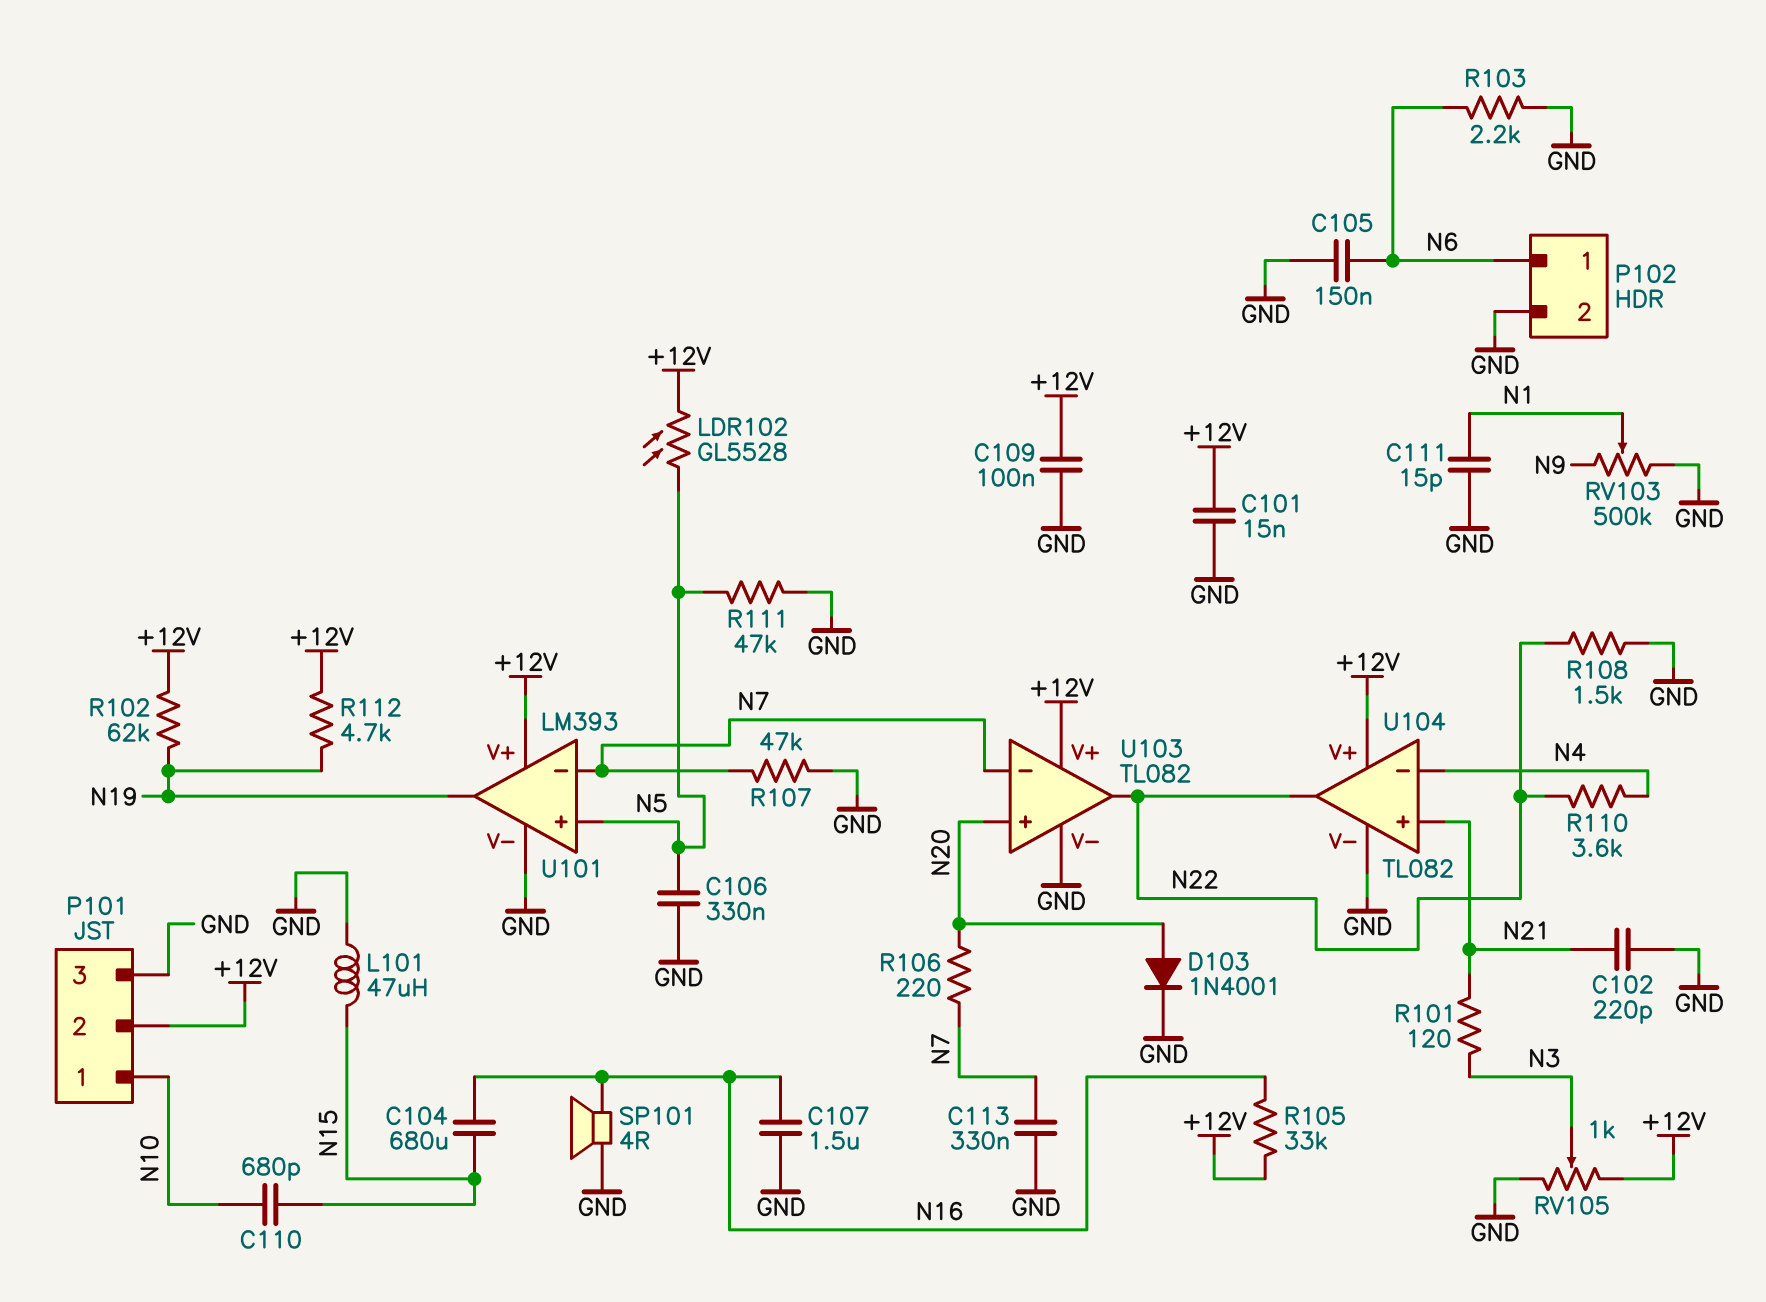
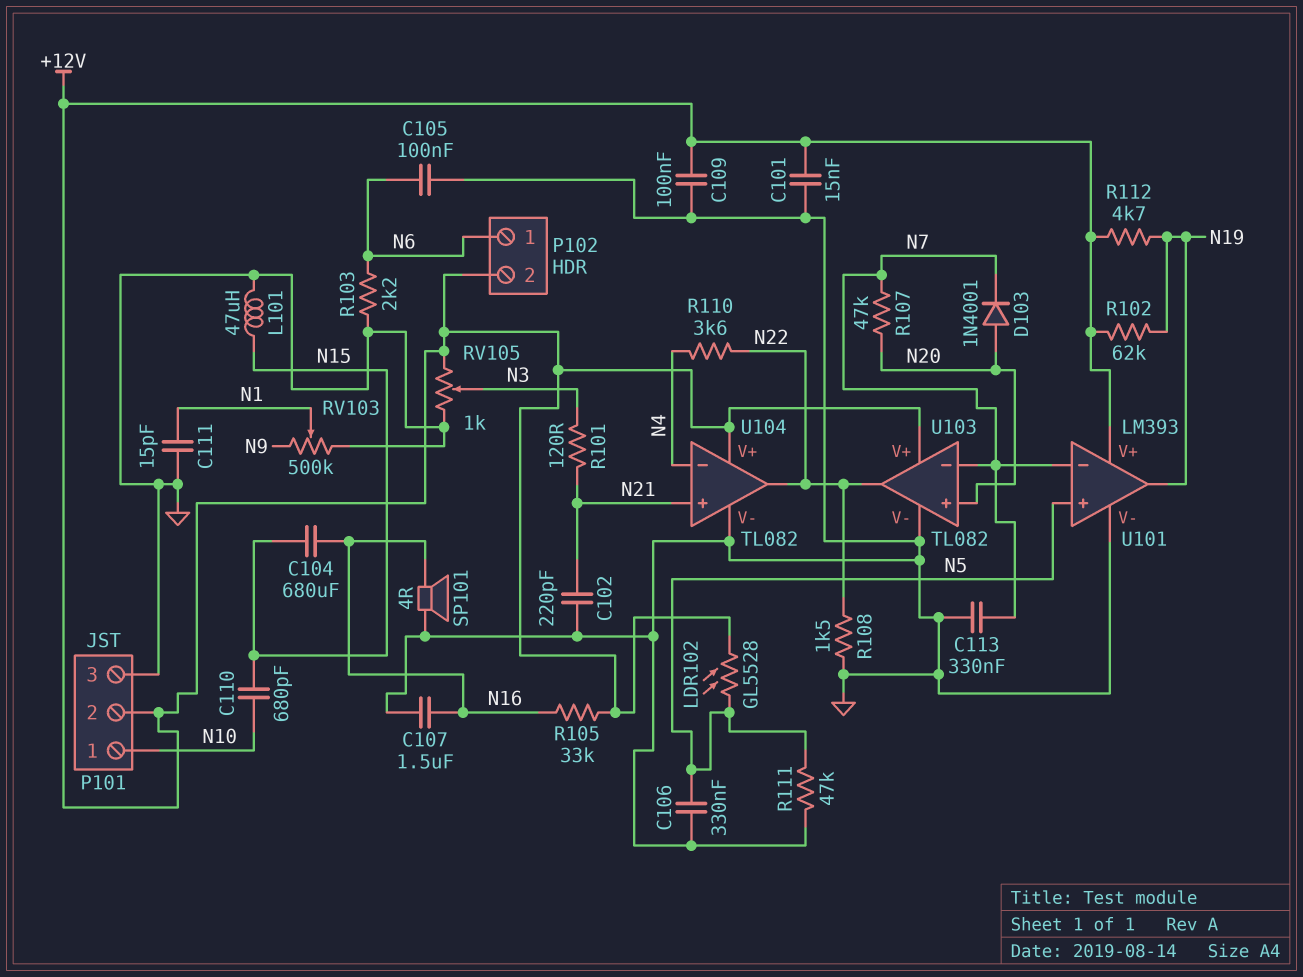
C105: 150nF (GND, N6) -> 100nF (GND, N6)
D103: diode 1N4001 (A N20, K GND) -> diode 1N4001 (A N20, K N7)
P102 pin 2: GND -> +12V
R106: 220 (N7, N20) -> none
R107: 47k (GND, N7) -> 47k (N7, N20)

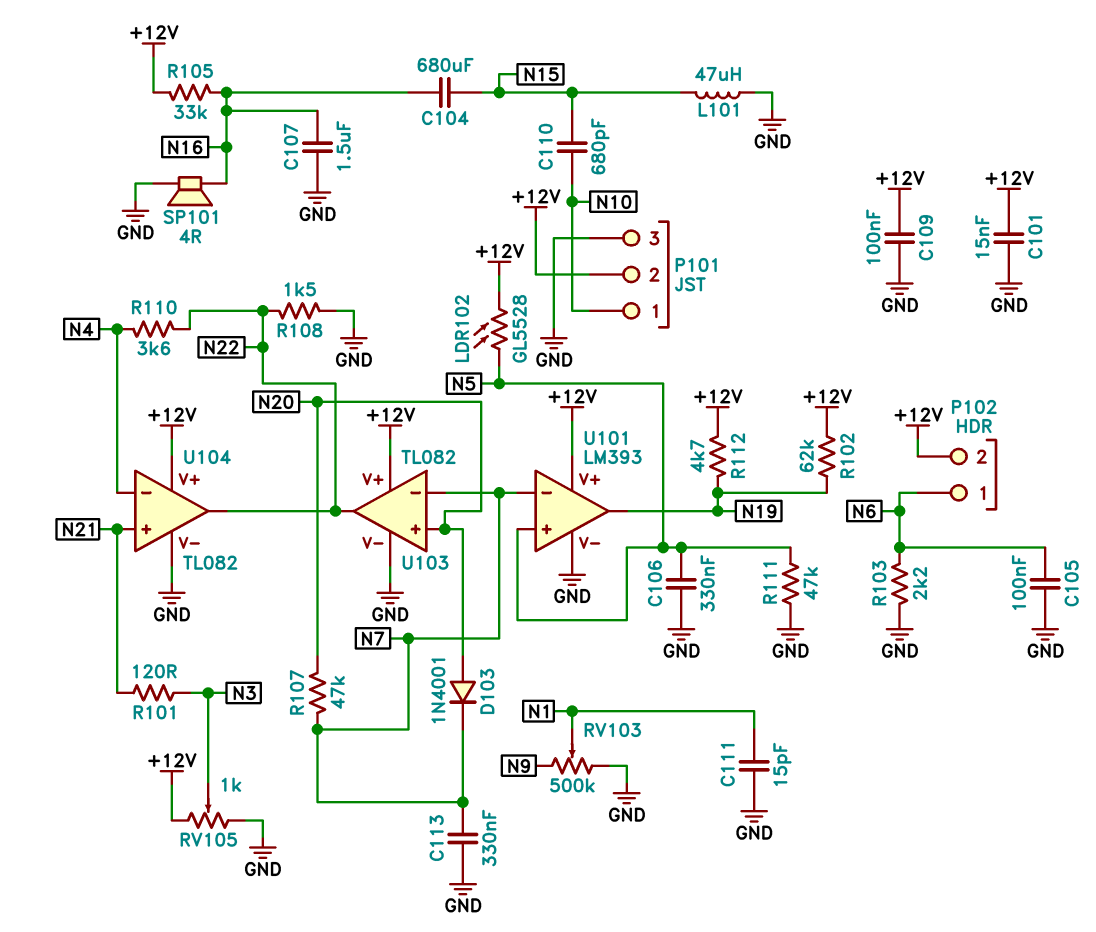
C102: 220pF (GND, N21) -> none

